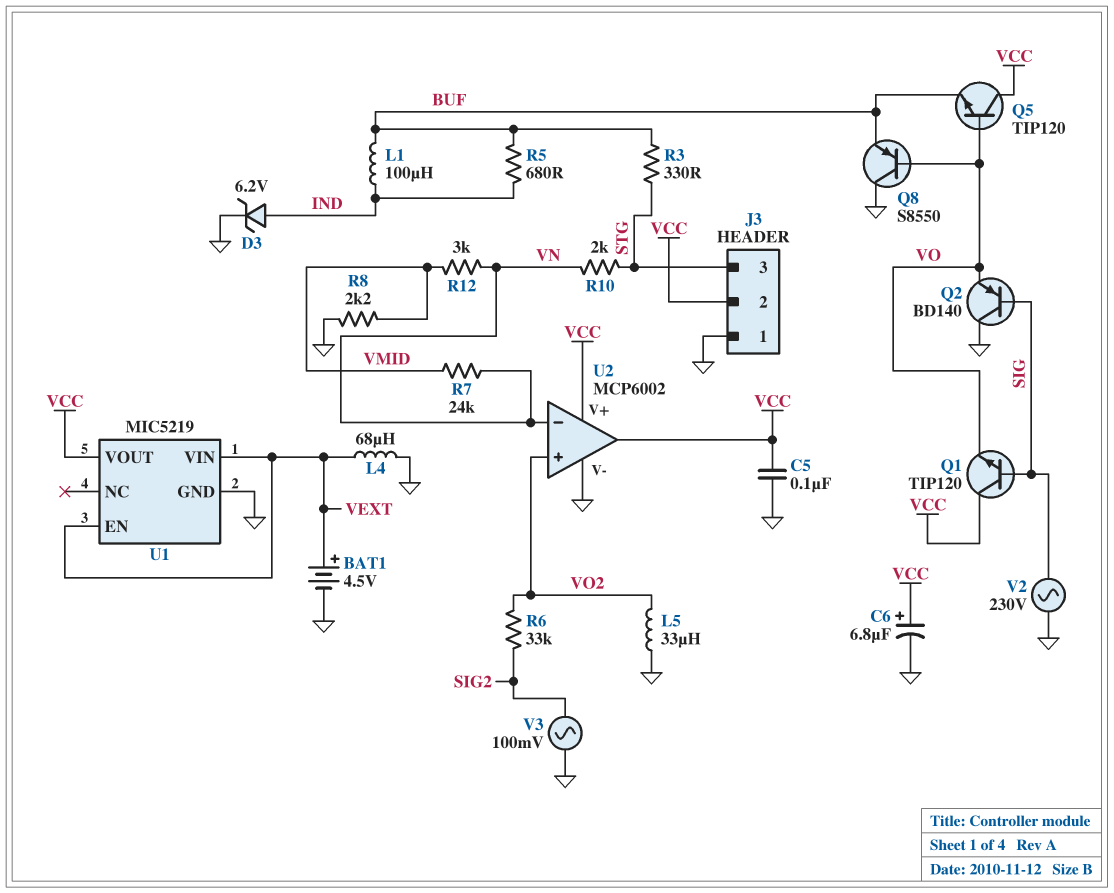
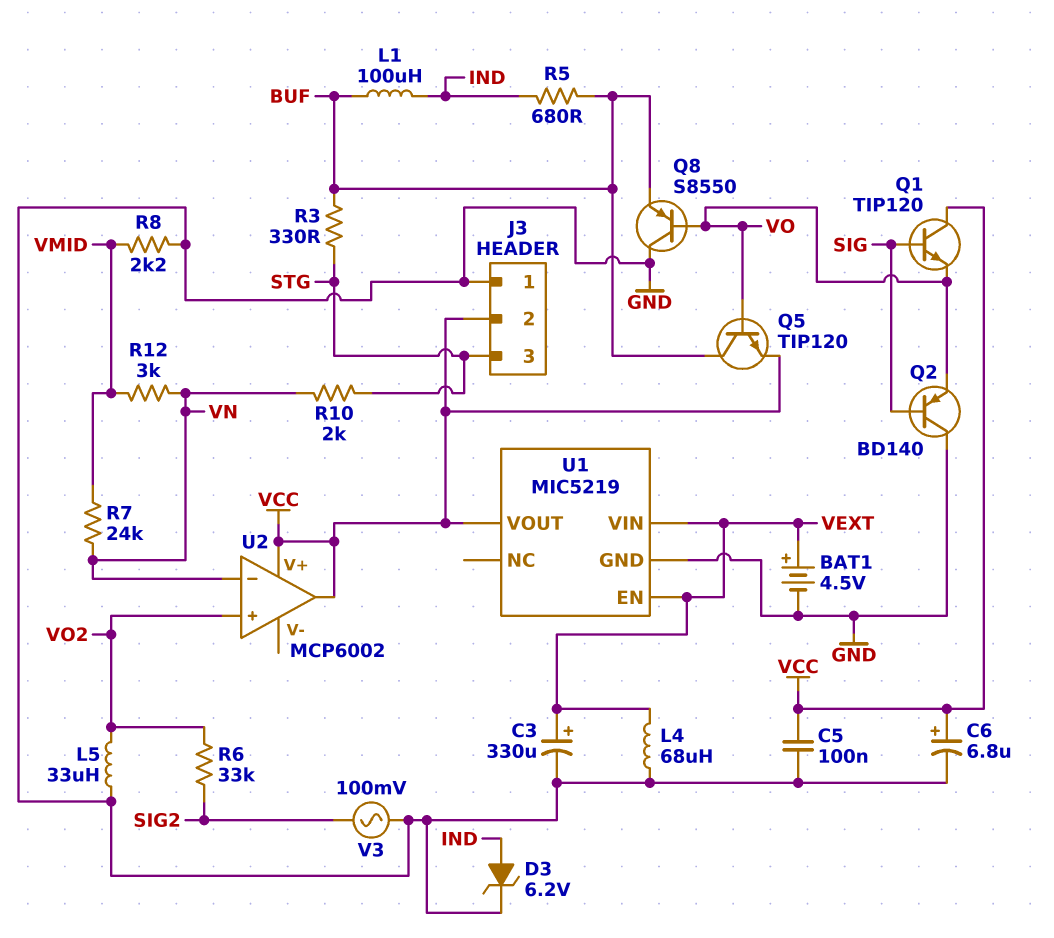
C3: none -> 330uF (plus VEXT, minus GND)
Q5: NPN TIP120 (B VO, C VCC, E BUF) -> NPN TIP120 (B VO, C BUF, E VCC)
U2 pin V-: GND -> none
V2: AC 230V (GND, SIG) -> none

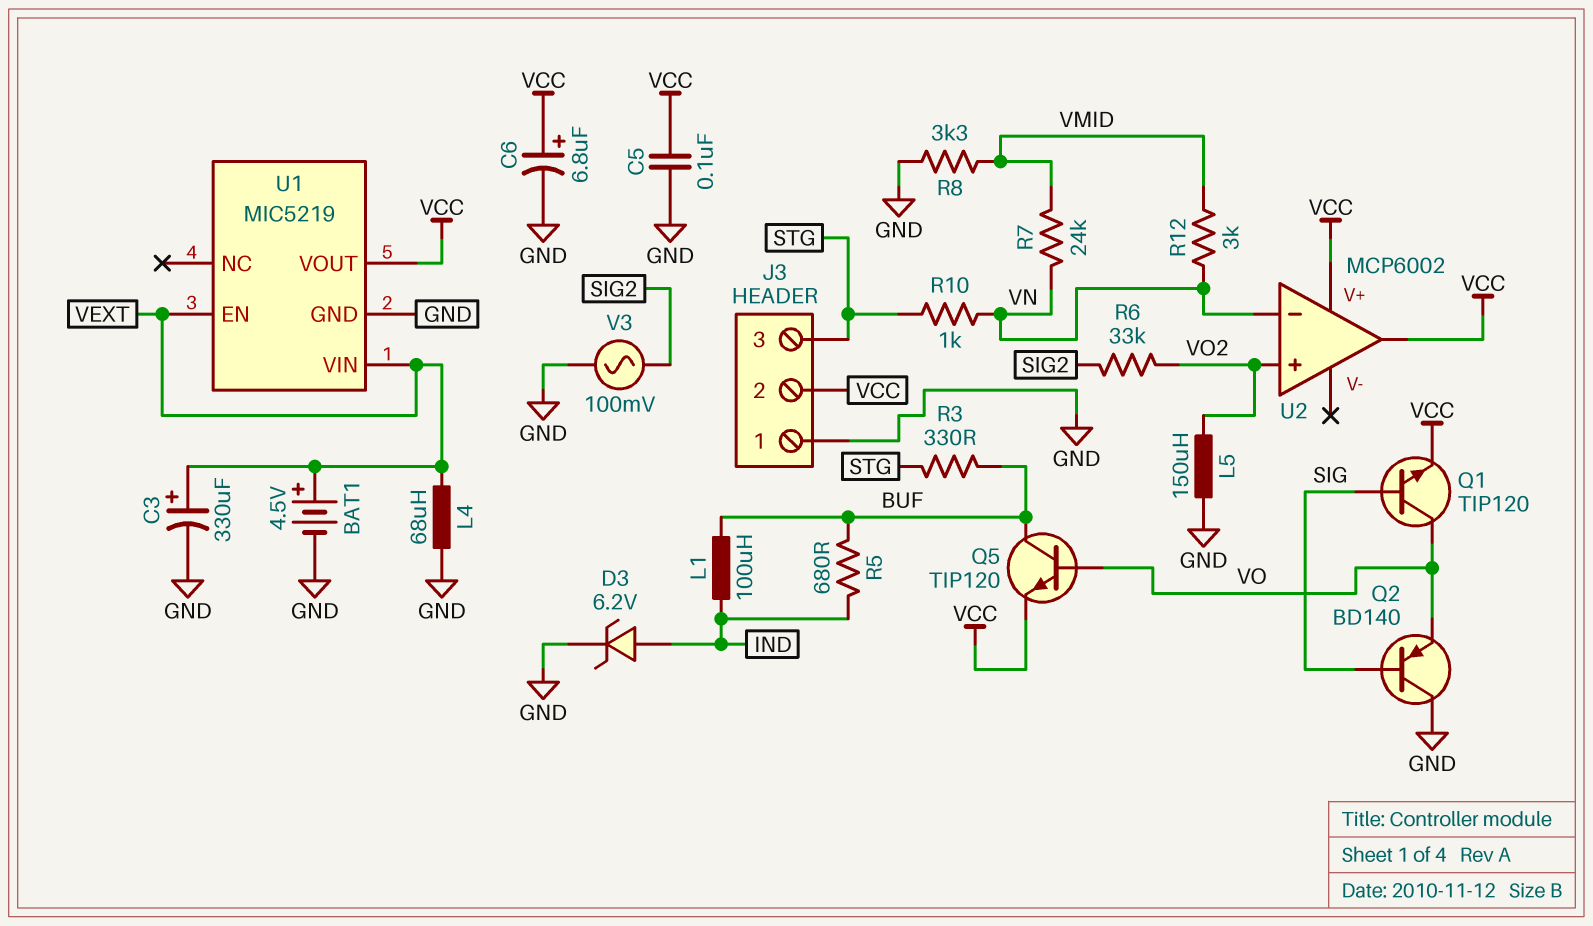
L5: 33uH (GND, VO2) -> 150uH (GND, VO2)
Q1: NPN TIP120 (B SIG, C VCC, E VO) -> NPN TIP120 (B SIG, C VO, E VCC)
Q8: PNP S8550 (B VO, C GND, E BUF) -> none
R8: 2.2k (GND, VMID) -> 3.3k (GND, VMID)
R10: 2k (STG, VN) -> 1k (STG, VN)

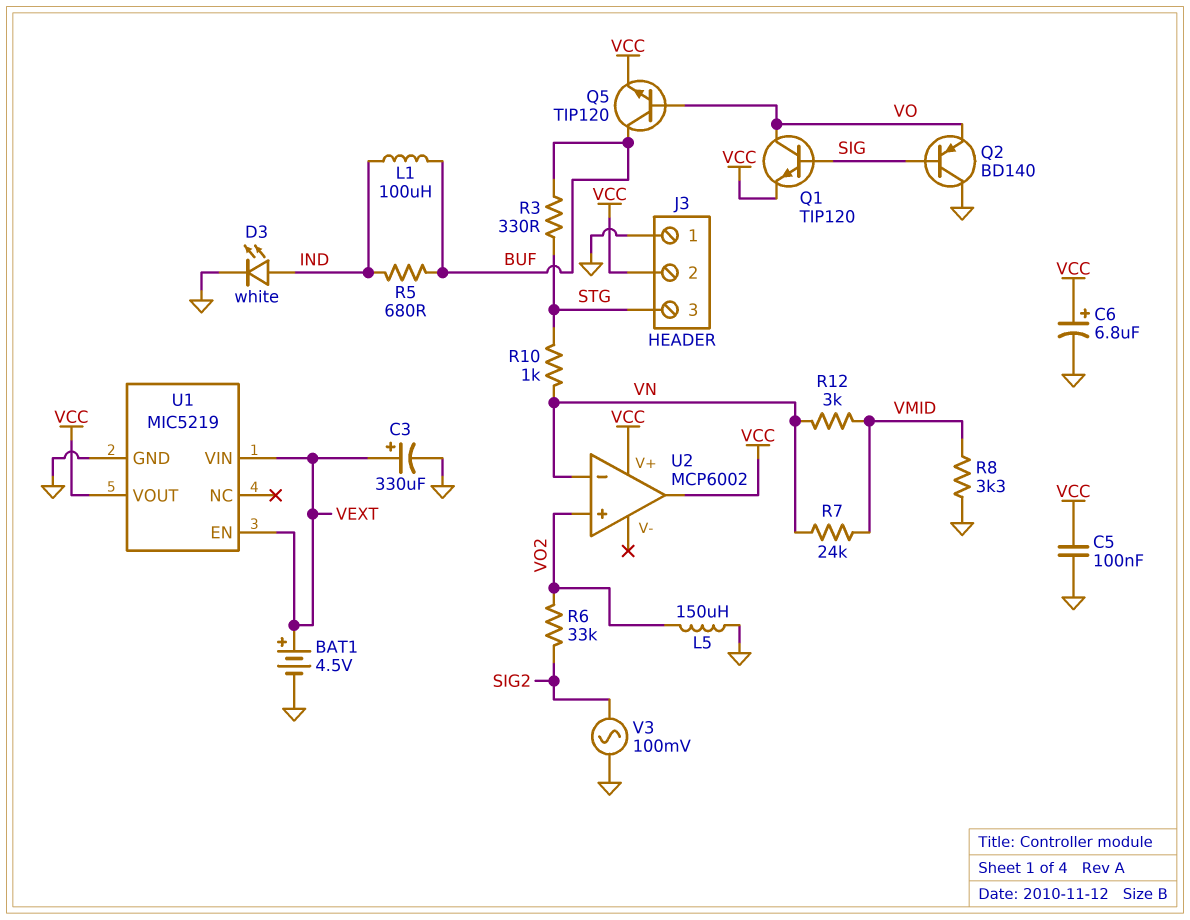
D3: zener 6.2V (A IND, K GND) -> LED white (A IND, K GND)
L4: 68uH (GND, VEXT) -> none

